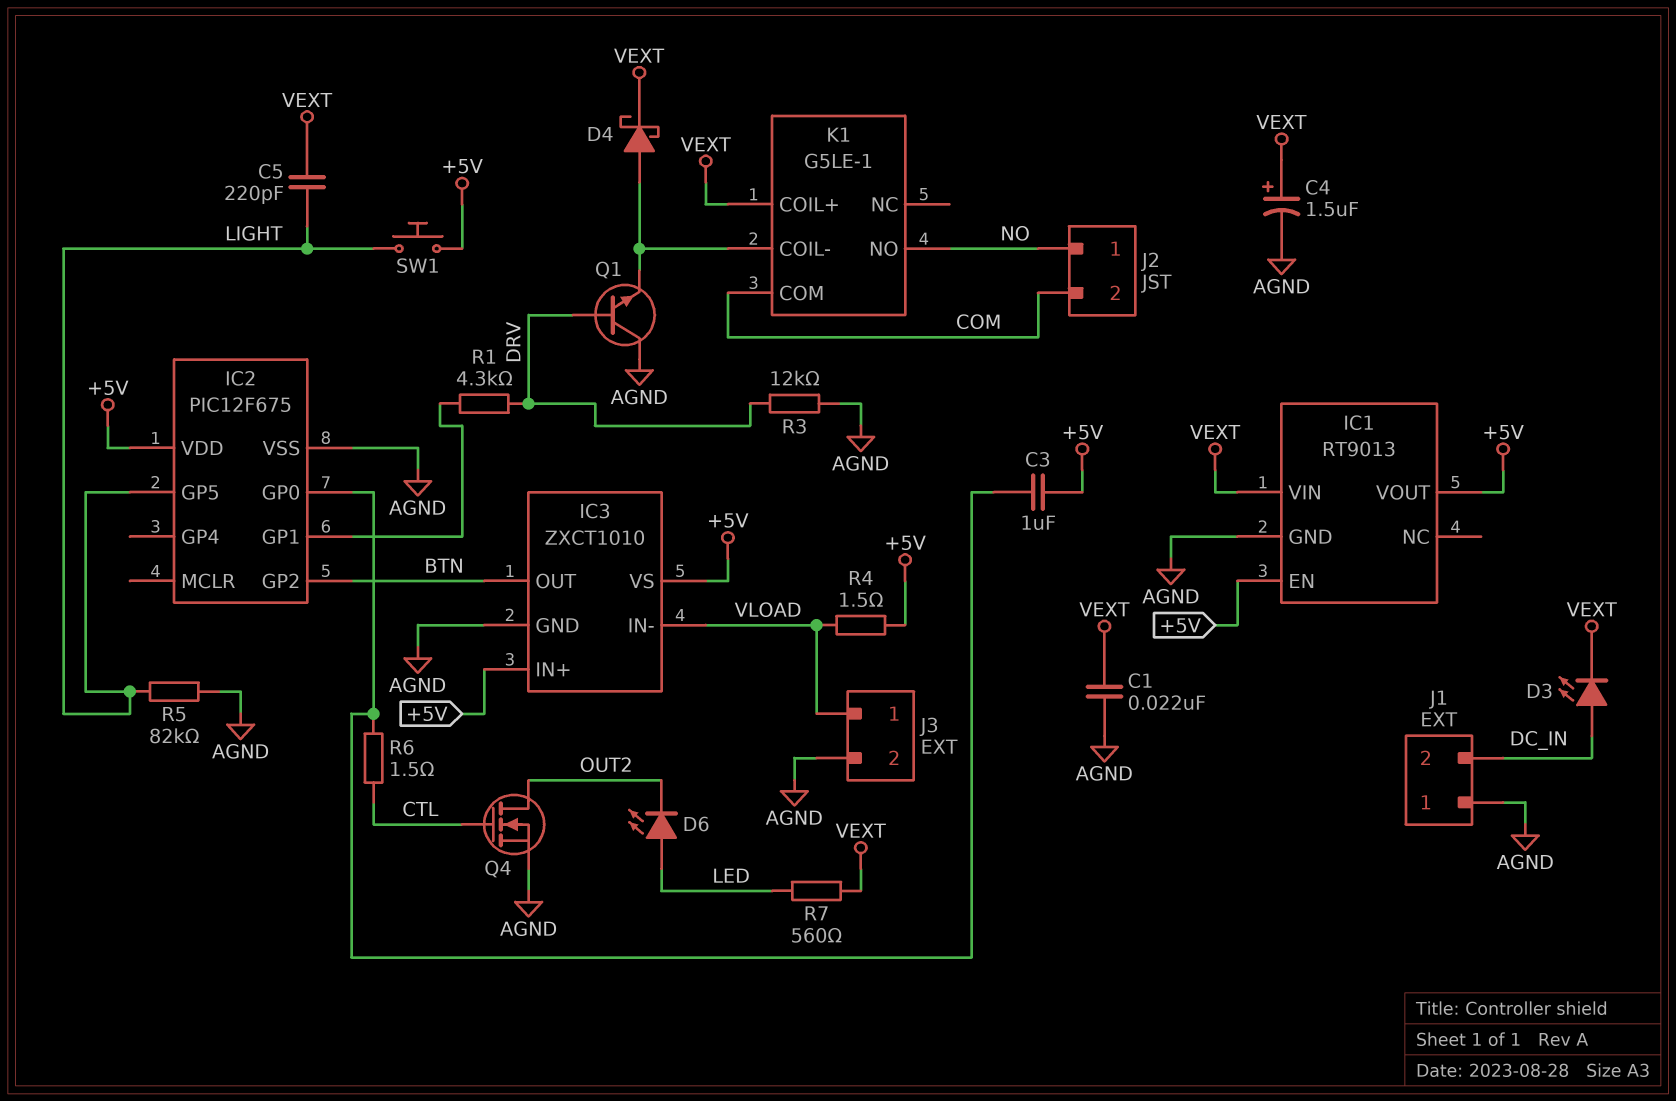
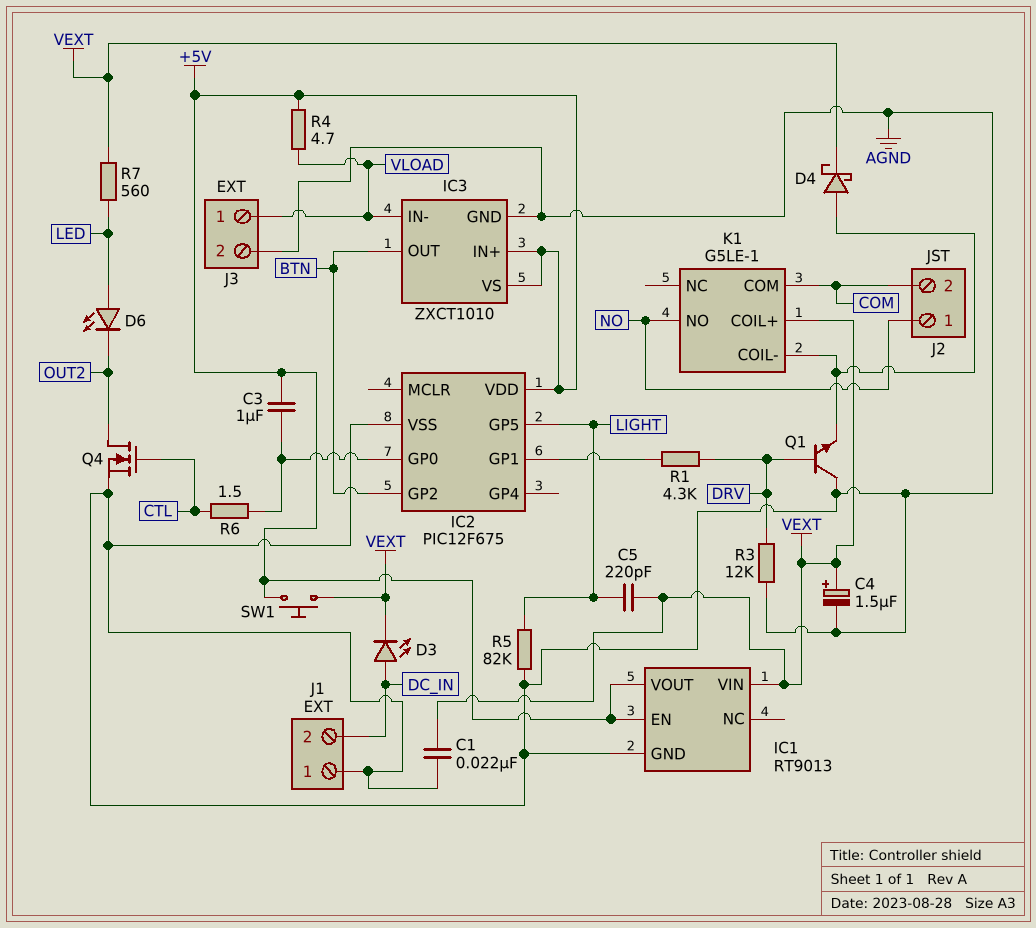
R4: 1.5 (+5V, VLOAD) -> 4.7 (+5V, VLOAD)
SW1: button (+5V, LIGHT) -> button (+5V, VEXT)

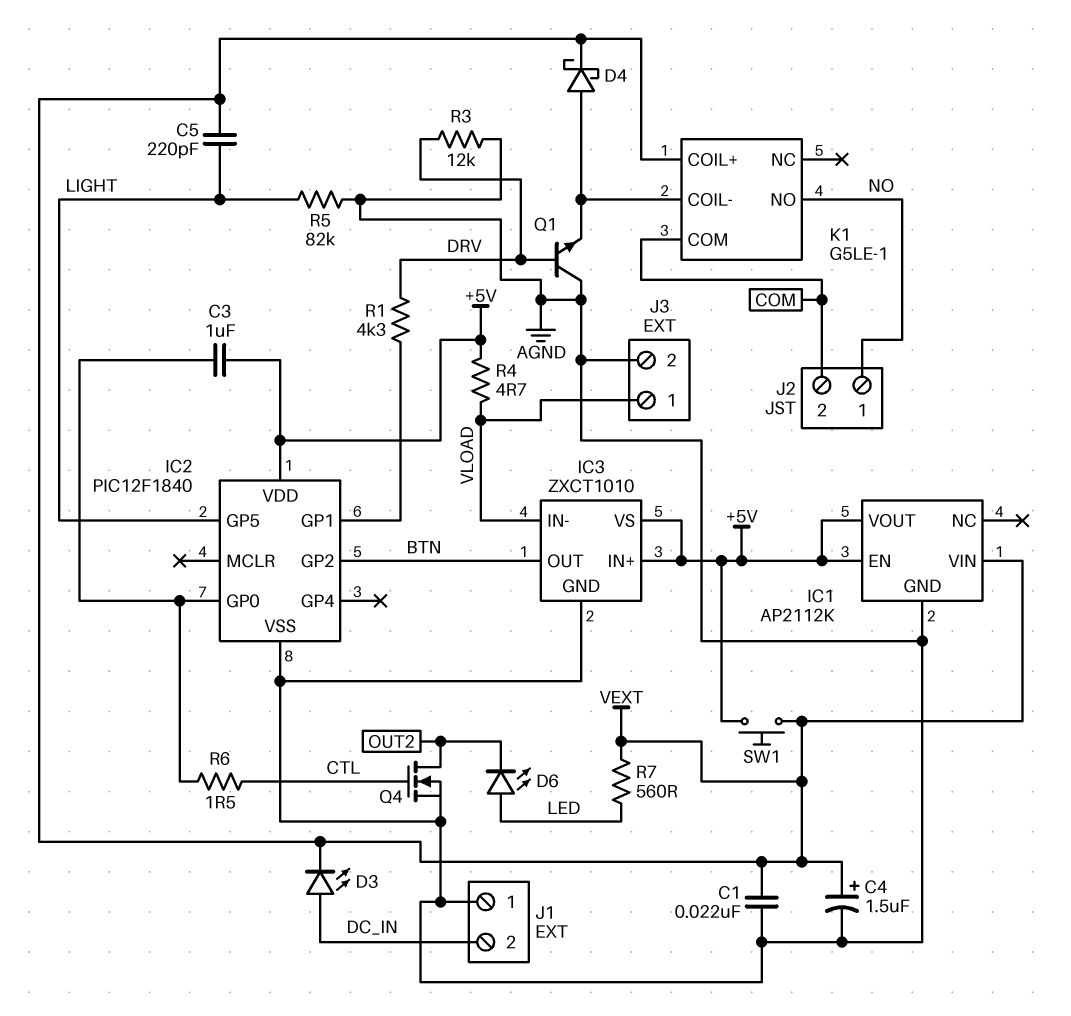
IC1: RT9013 -> AP2112K
IC2: PIC12F675 -> PIC12F1840

